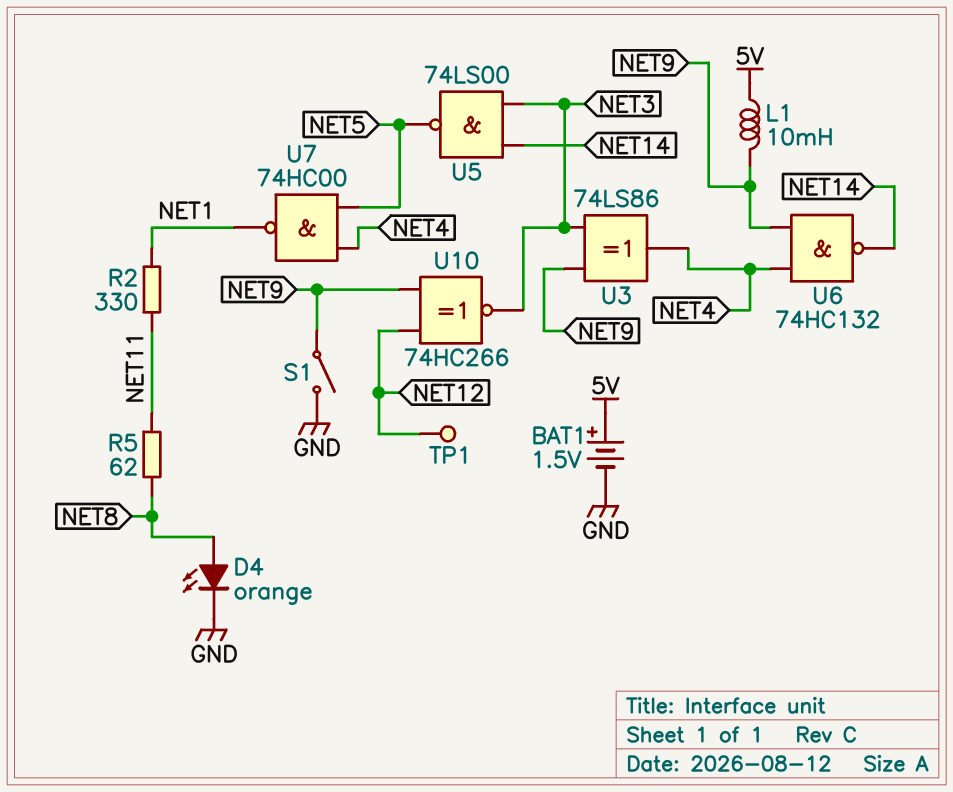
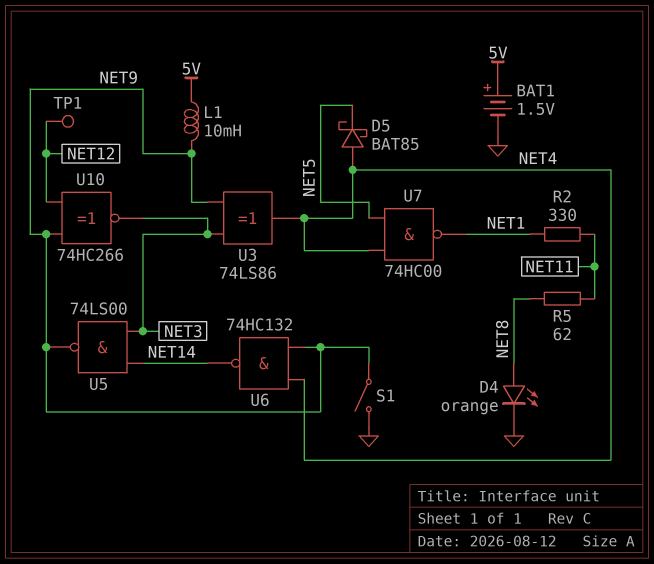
D5: none -> schottky BAT85 (A NET4, K NET5)
U5: NAND 74LS00 (in NET3, in NET14, out NET5) -> NAND 74LS00 (in NET3, in NET14, out NET9)

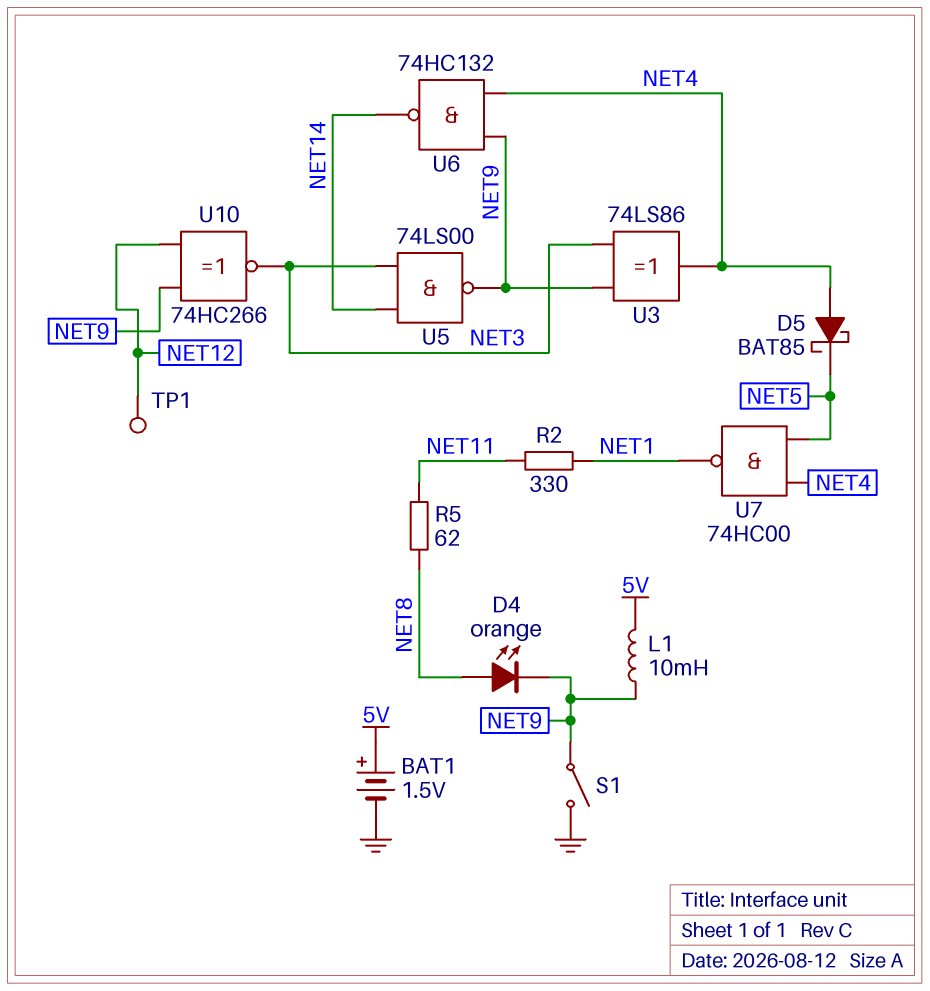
D4: LED orange (A NET8, K GND) -> LED orange (A NET8, K NET9)

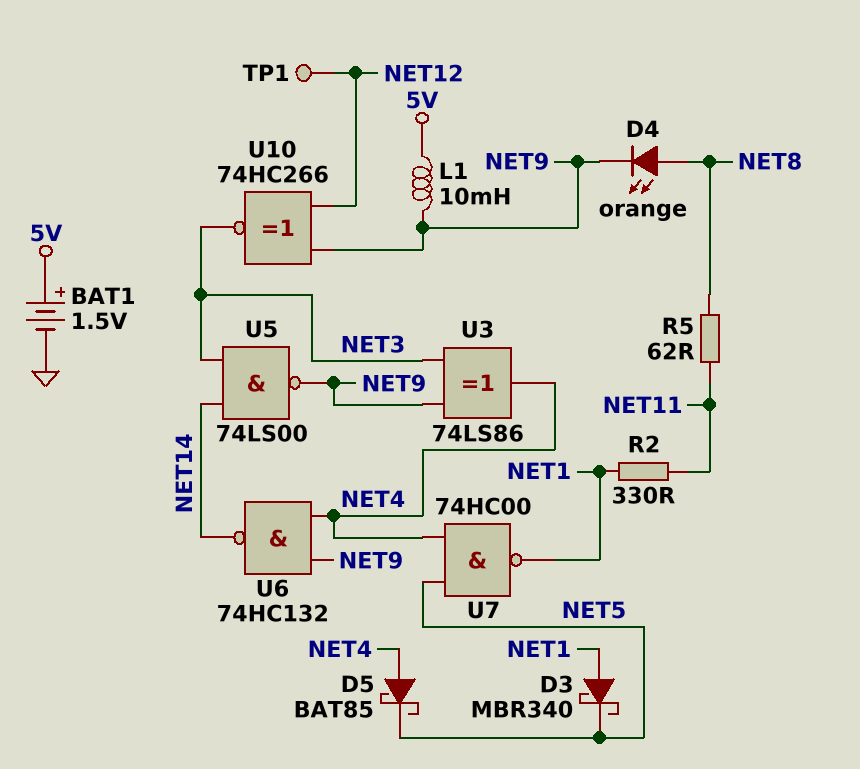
D3: none -> schottky MBR340 (A NET1, K NET5)
S1: switch (GND, NET9) -> none

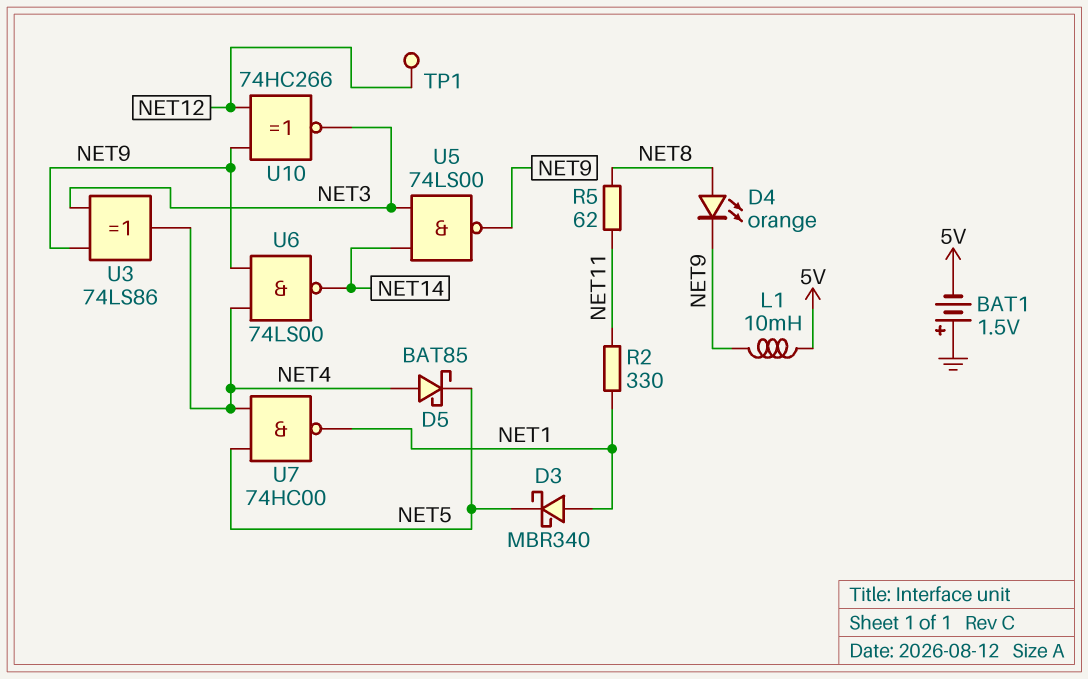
BAT1: 1.5V (plus 5V, minus GND) -> 1.5V (plus GND, minus 5V)
U6: NAND 74HC132 (in NET4, in NET9, out NET14) -> NAND 74LS00 (in NET4, in NET9, out NET14)

